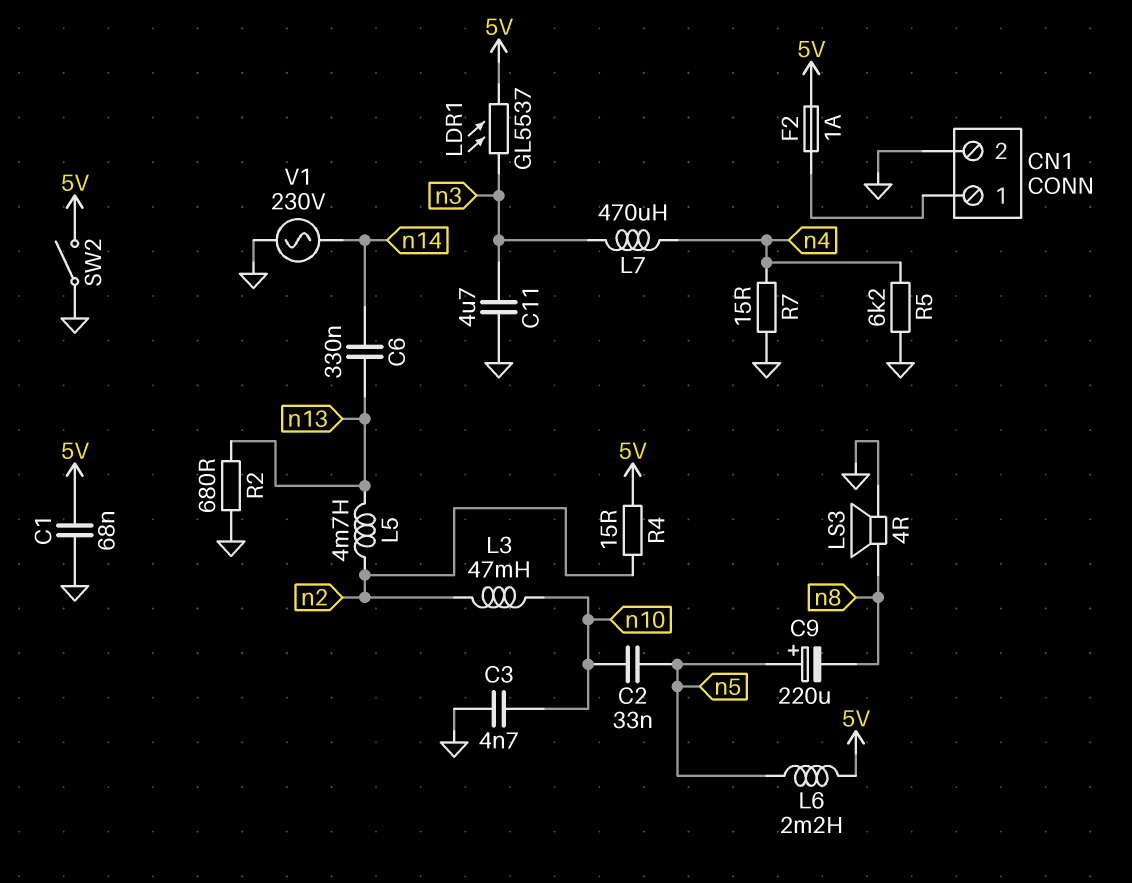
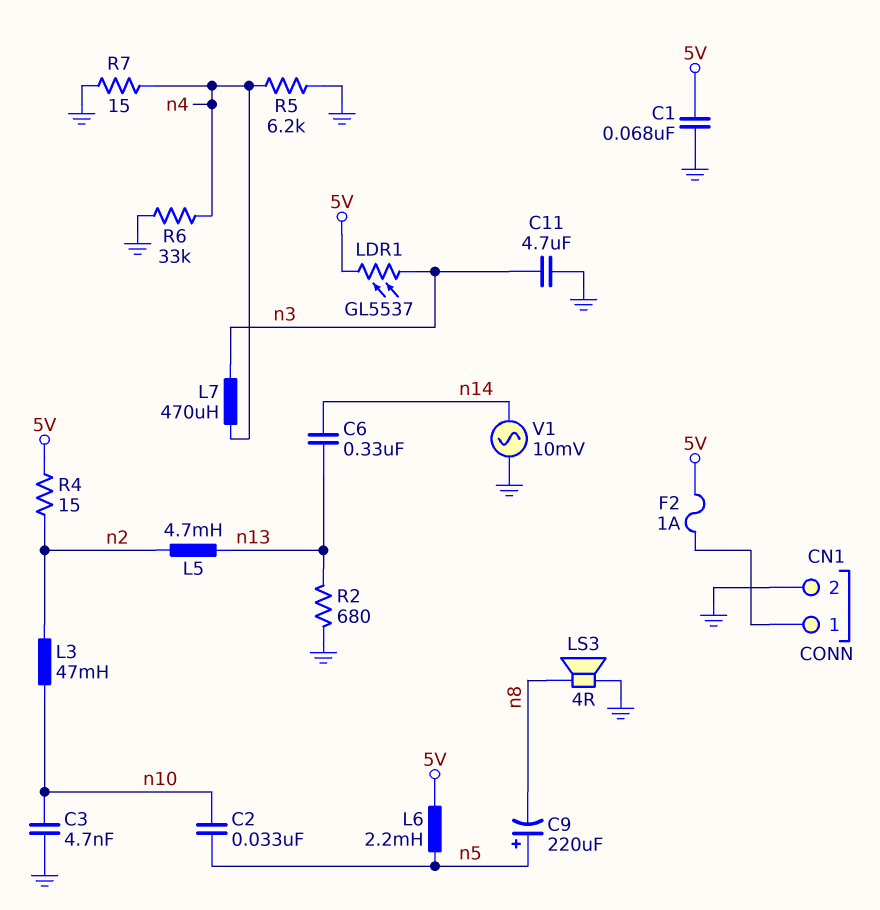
R6: none -> 33k (GND, n4)
SW2: switch (5V, GND) -> none
V1: AC 230V (GND, n14) -> AC 10mV (GND, n14)

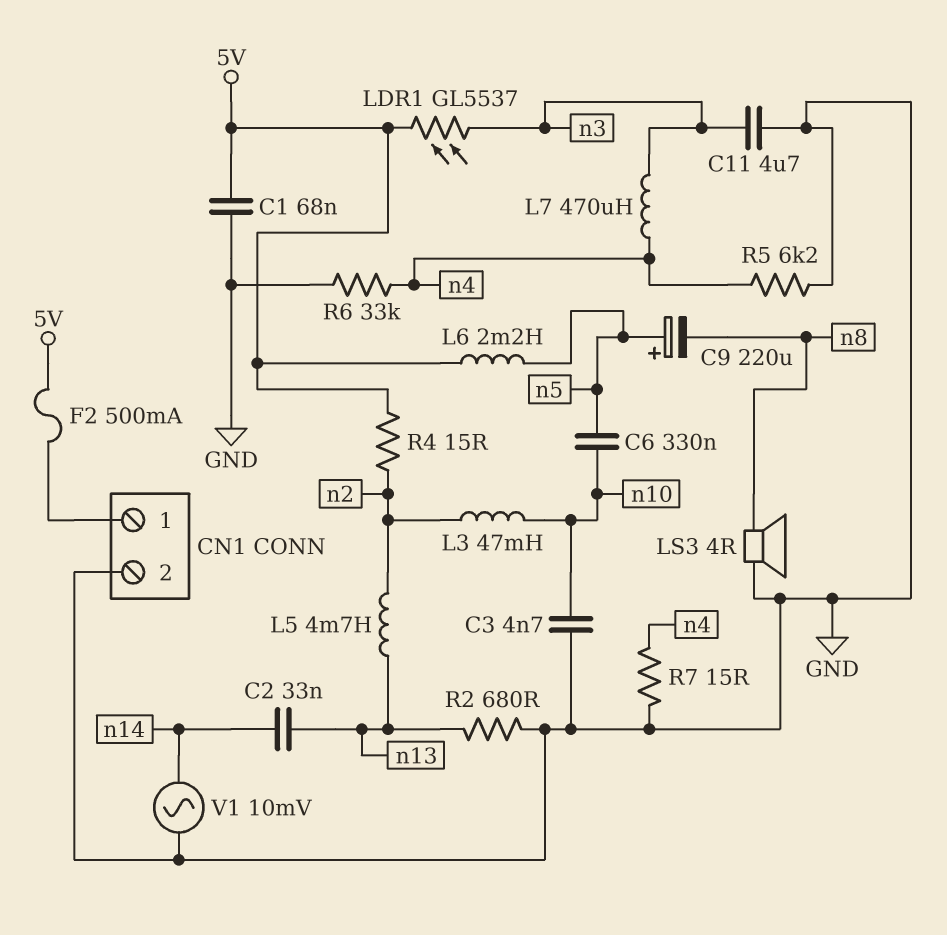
C2: 33nF (n5, n10) -> 33nF (n13, n14)
C6: 330nF (n13, n14) -> 330nF (n5, n10)
F2: 1A (5V, CN1/1) -> 500mA (5V, CN1/1)

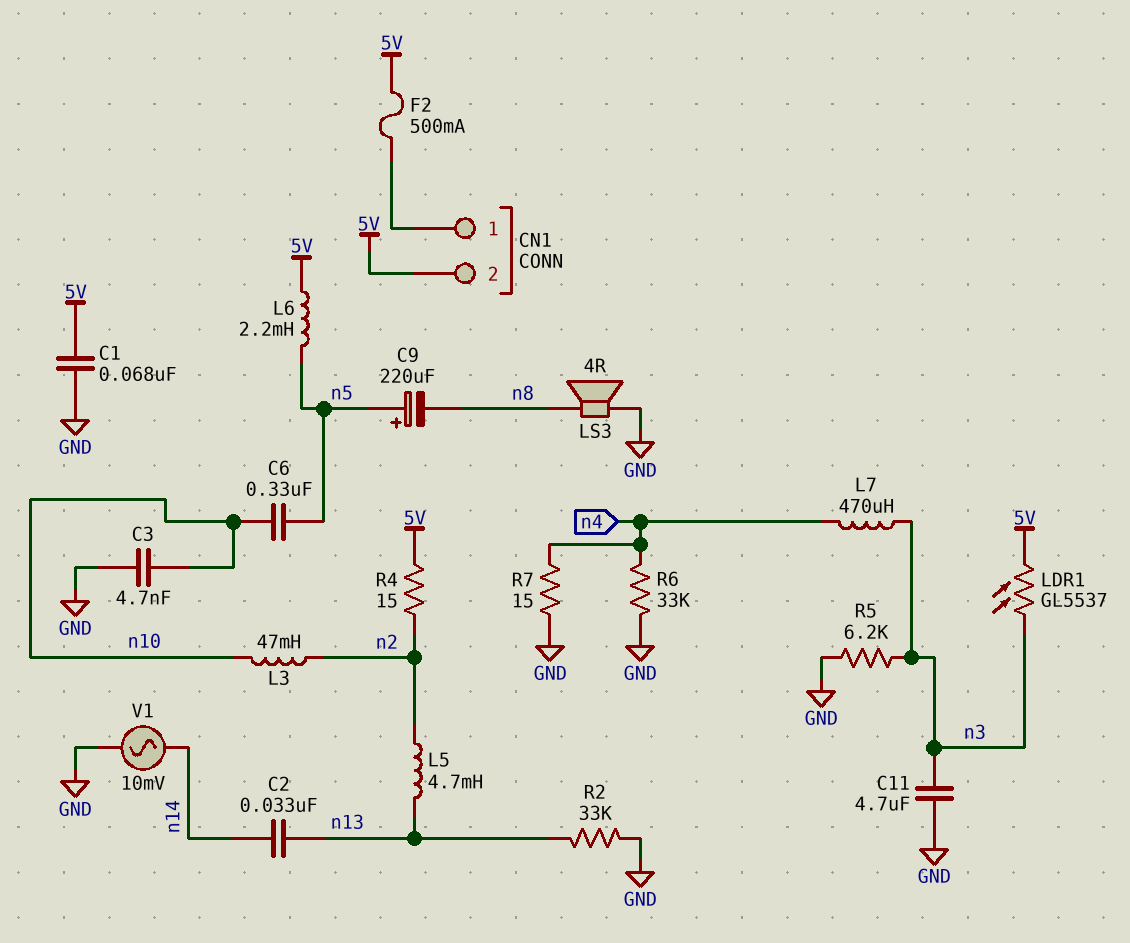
CN1 pin 2: GND -> 5V
R2: 680 (GND, n13) -> 33k (GND, n13)
R5: 6.2k (GND, n4) -> 6.2k (GND, n3)

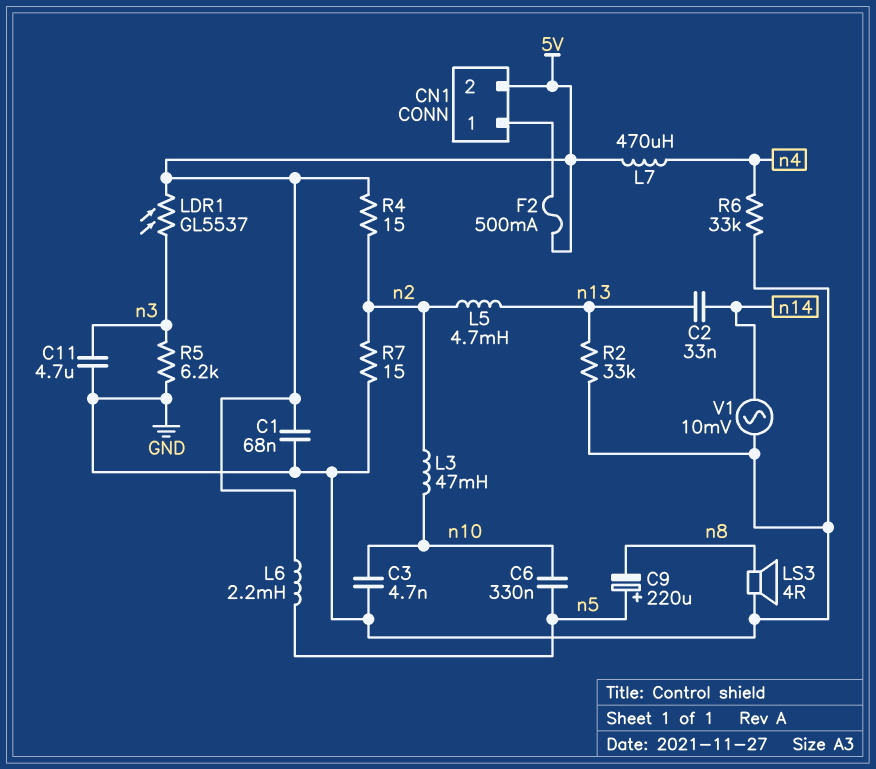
L7: 470uH (n3, n4) -> 470uH (5V, n4)
R7: 15 (GND, n4) -> 15 (GND, n2)

